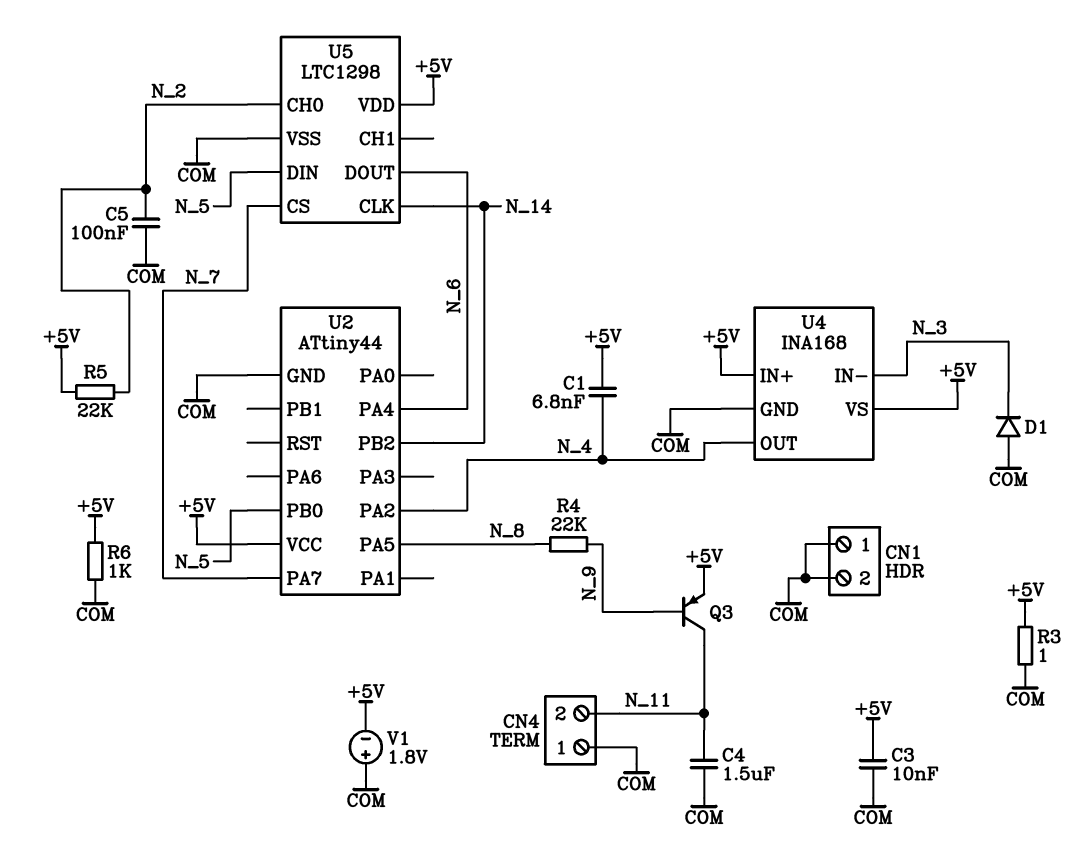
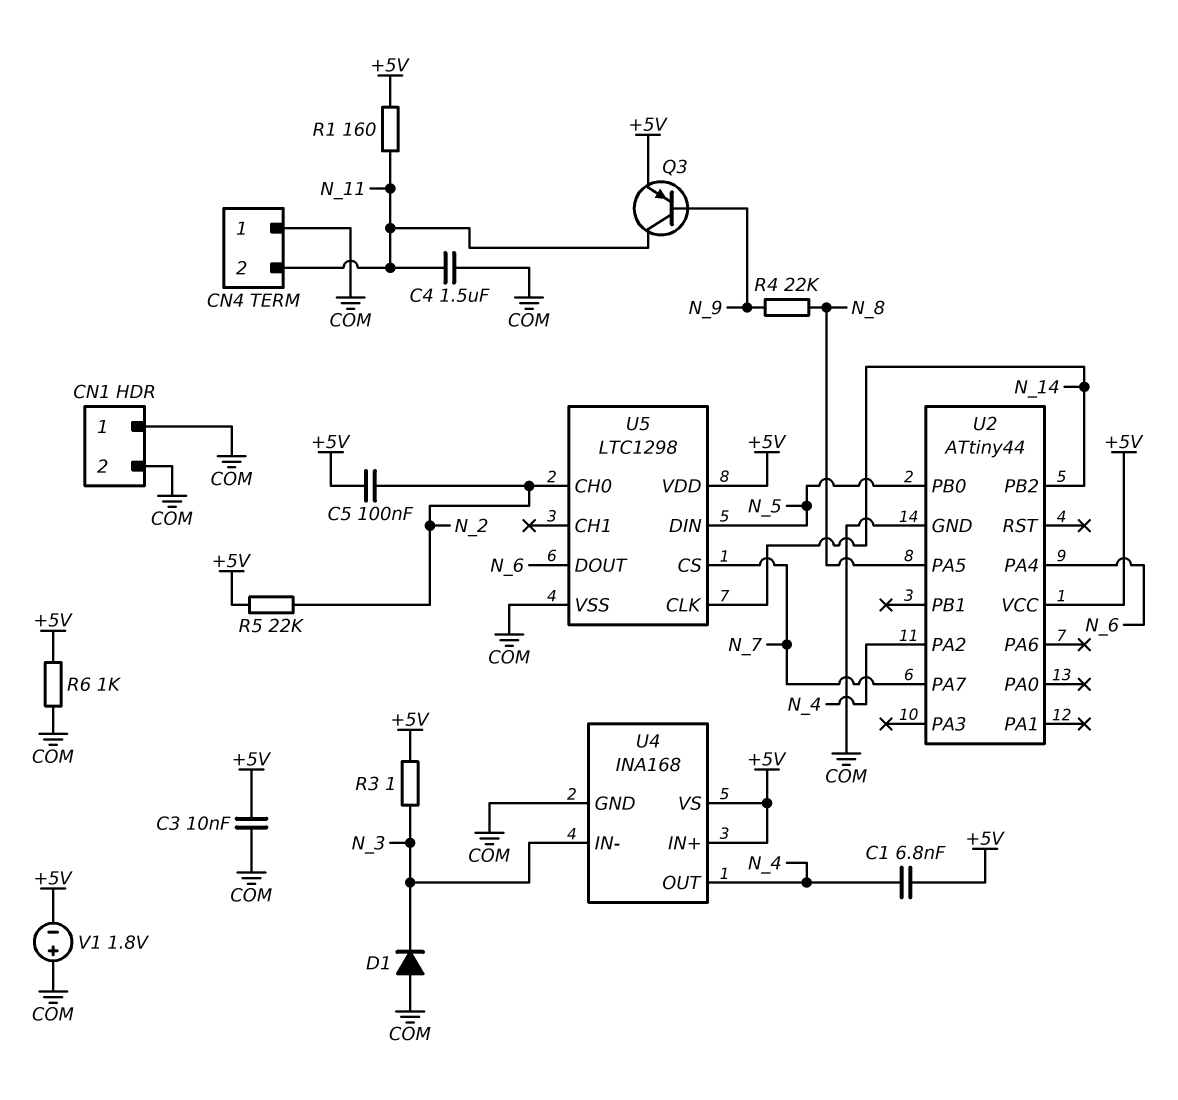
C5: 100nF (COM, N_2) -> 100nF (+5V, N_2)
R1: none -> 160 (+5V, N_11)
R3: 1 (+5V, COM) -> 1 (+5V, N_3)

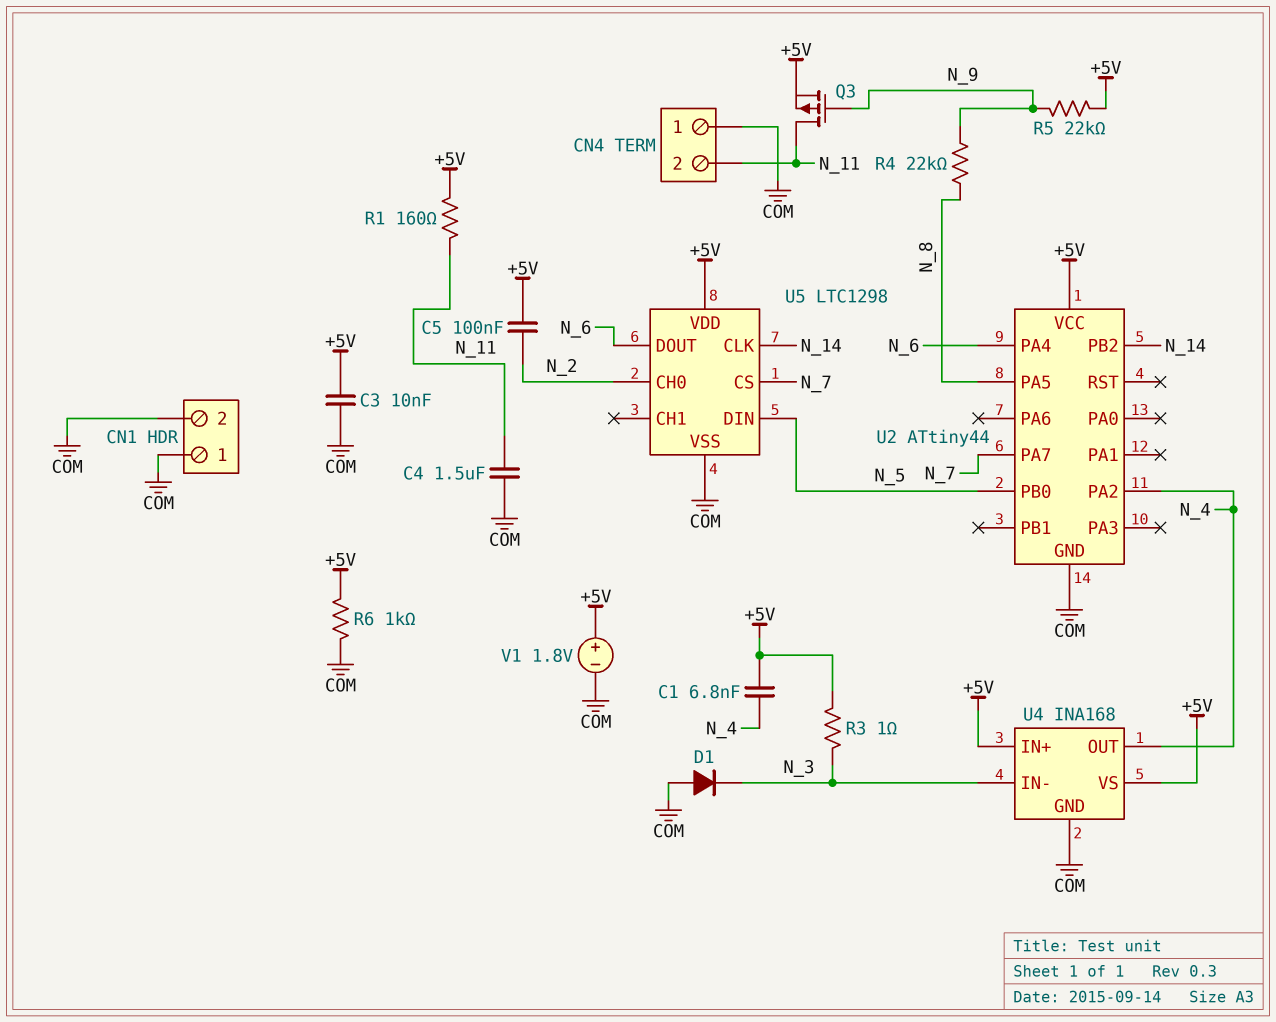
Q3: PNP (B N_9, C N_11, E +5V) -> PMOS (G N_9, D N_11, S +5V)
R5: 22k (+5V, N_2) -> 22k (+5V, N_9)
V1: 1.8V (plus COM, minus +5V) -> 1.8V (plus +5V, minus COM)

